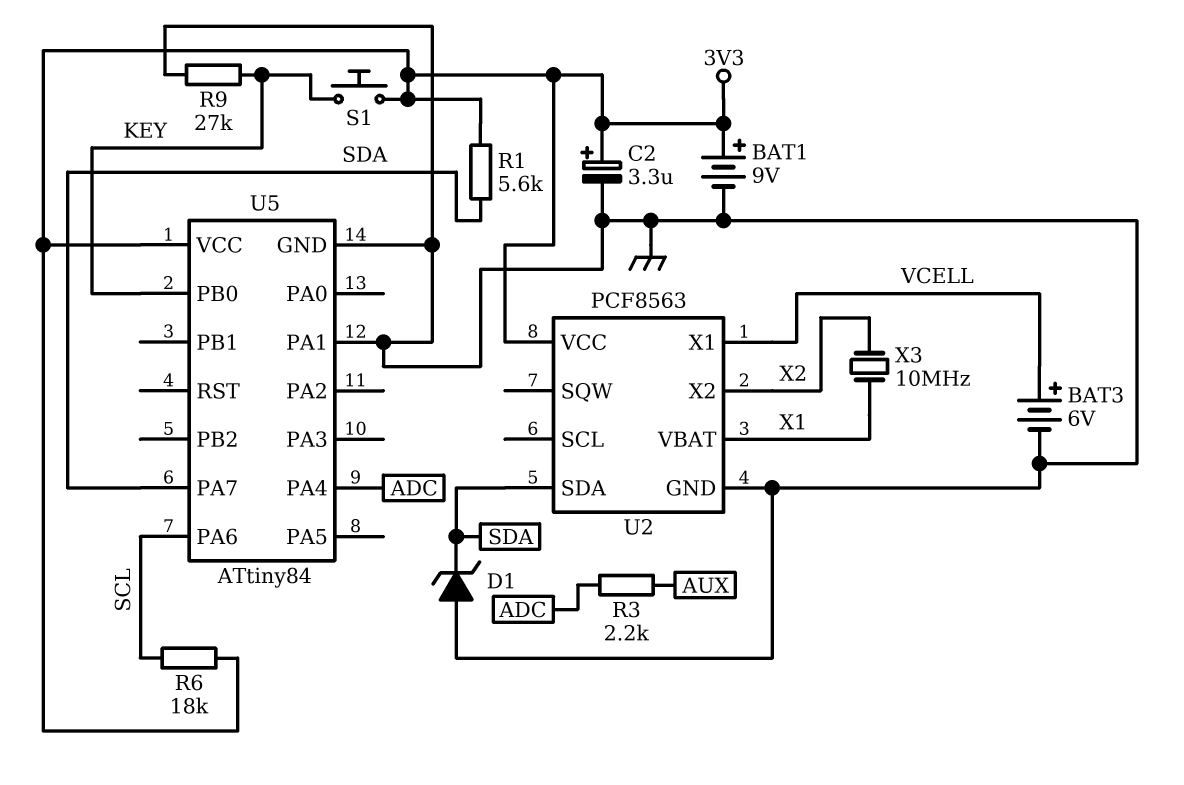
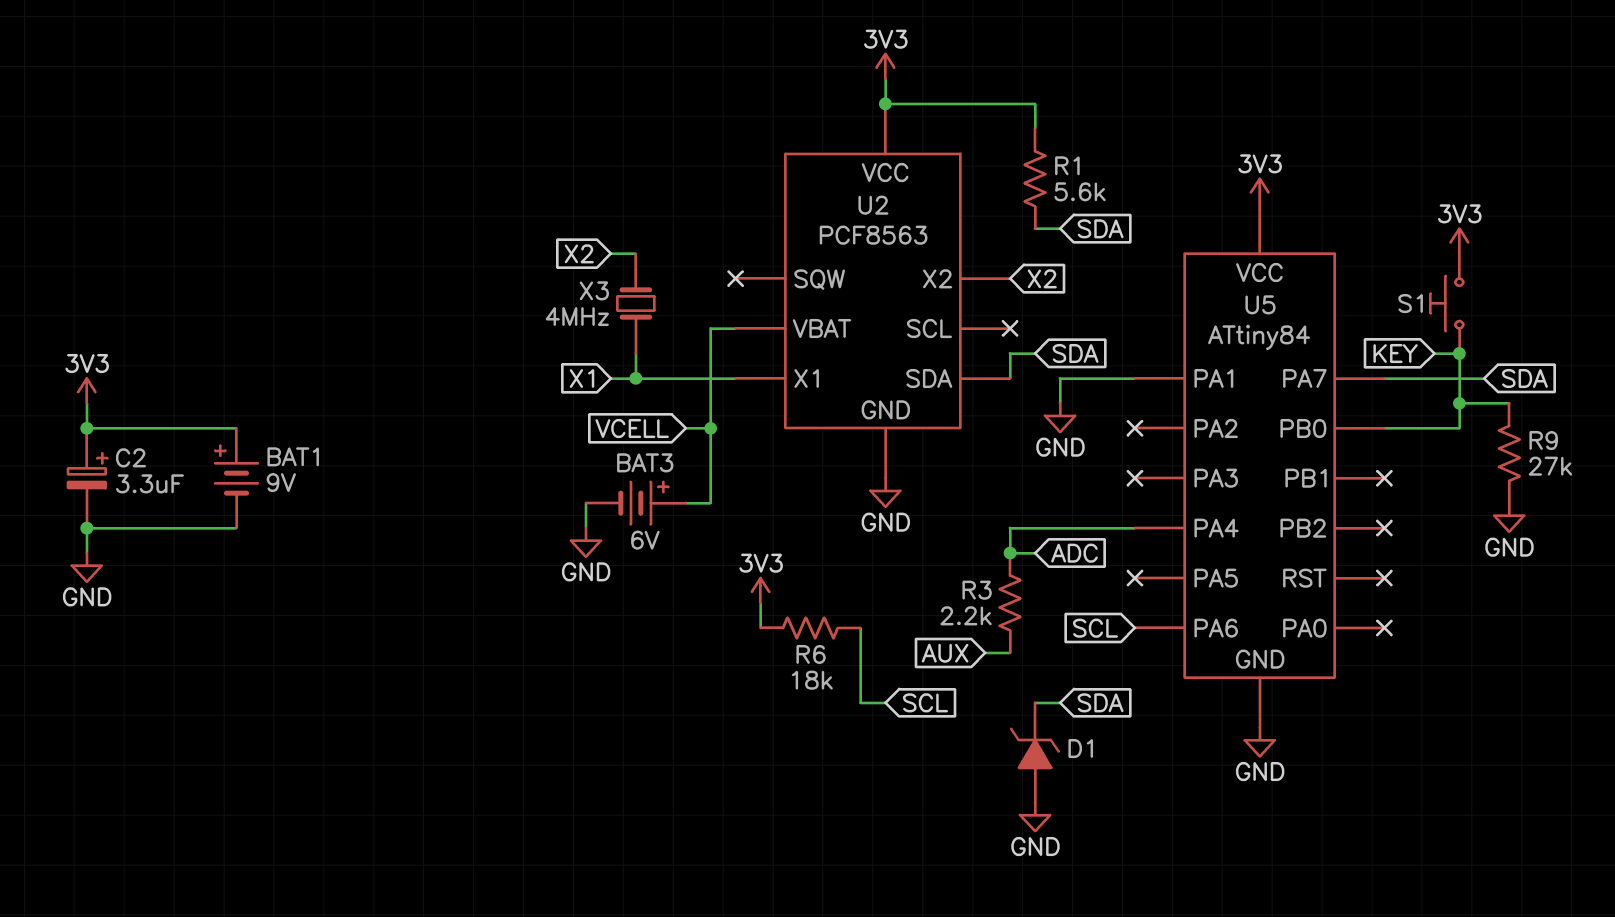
U2 pin VBAT: X1 -> VCELL
U2 pin X1: VCELL -> X1
X3: 10MHz (X1, X2) -> 4MHz (X1, X2)

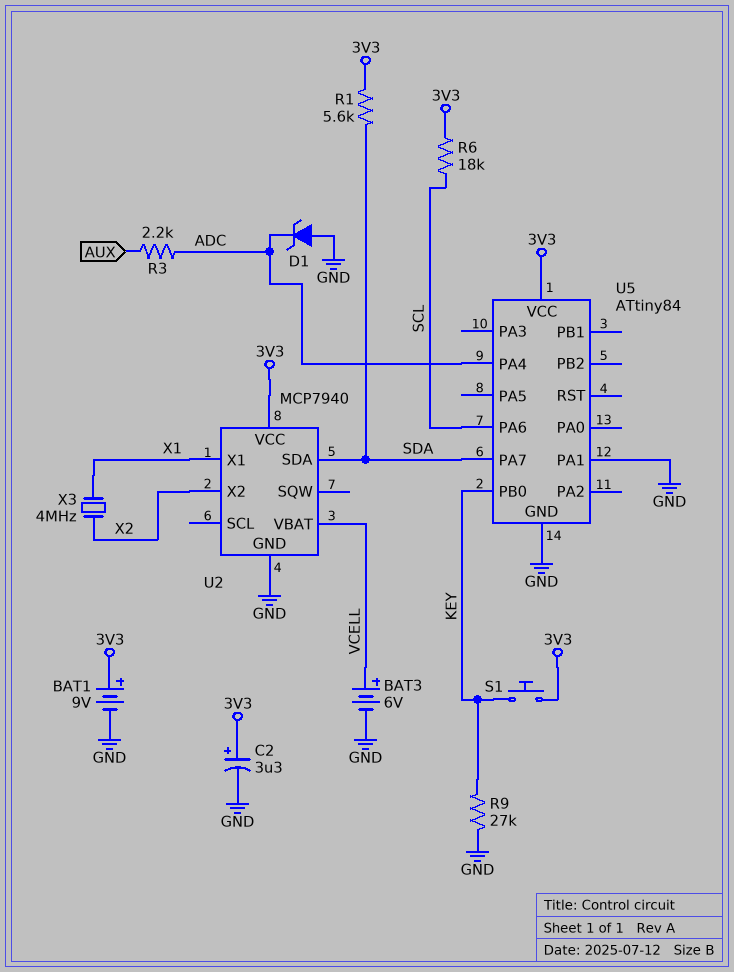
D1: zener (A GND, K SDA) -> zener (A GND, K ADC)
U2: PCF8563 -> MCP7940

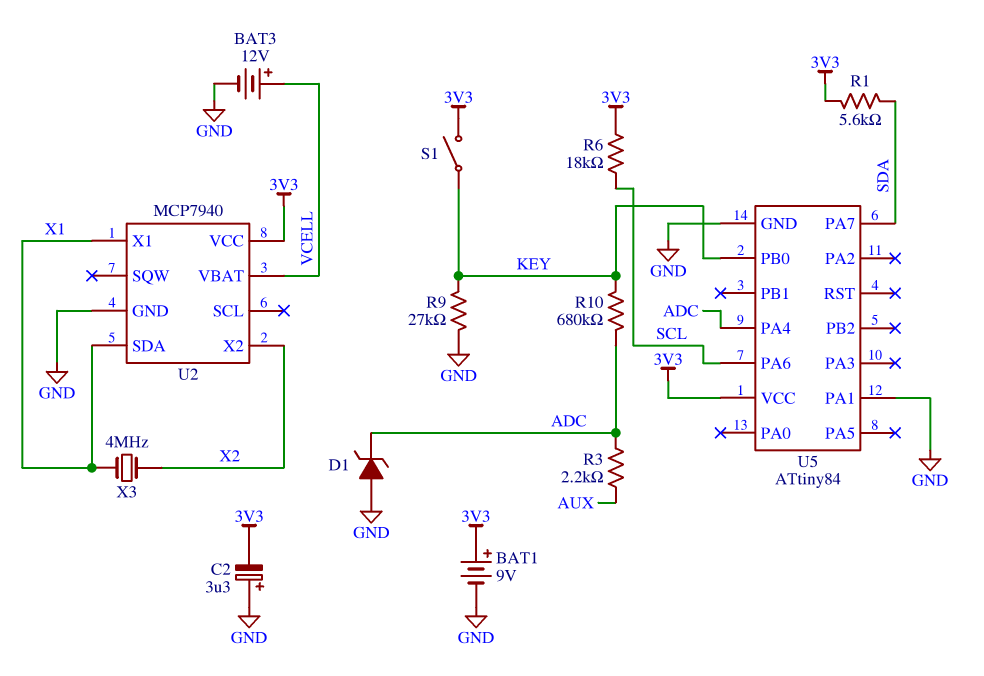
BAT3: 6V (plus VCELL, minus GND) -> 12V (plus VCELL, minus GND)
C2: 3.3uF (plus 3V3, minus GND) -> 3.3uF (plus GND, minus 3V3)
R10: none -> 680k (ADC, KEY)
S1: button (3V3, KEY) -> switch (3V3, KEY)
U2 pin SDA: SDA -> X1

